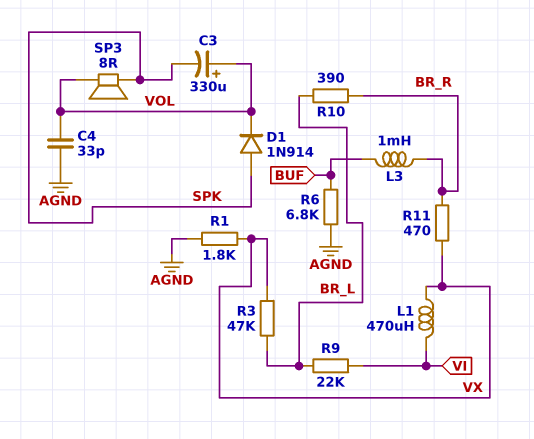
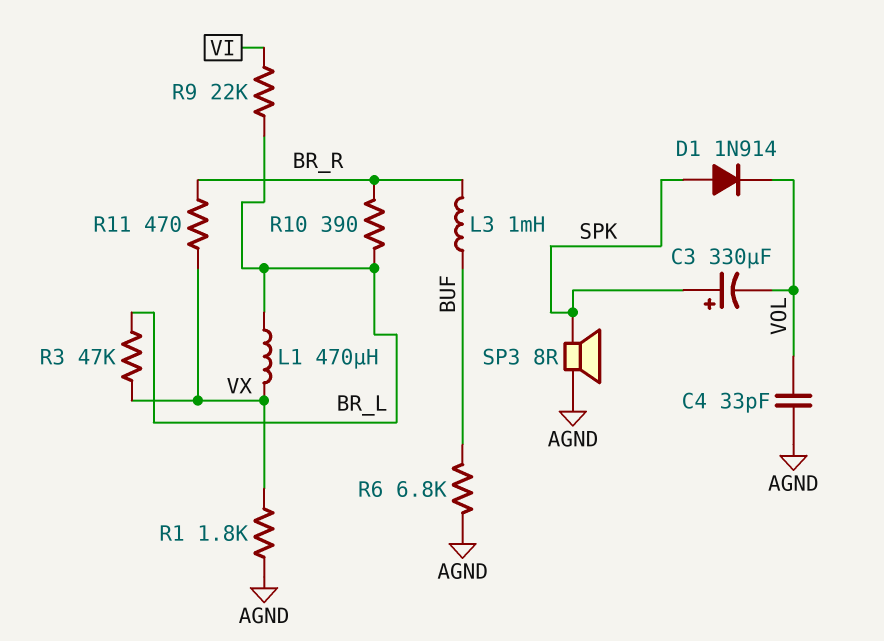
C3: 330uF (plus VOL, minus SPK) -> 330uF (plus SPK, minus VOL)
L1: 470uH (VI, VX) -> 470uH (BR_L, VX)
SP3: speaker 8R (SPK, VOL) -> speaker 8R (AGND, SPK)

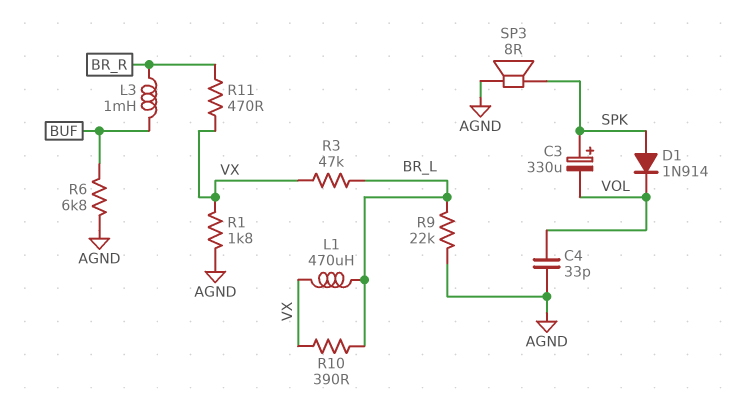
R9: 22k (BR_L, VI) -> 22k (AGND, BR_L)
R10: 390 (BR_L, BR_R) -> 390 (BR_L, VX)

